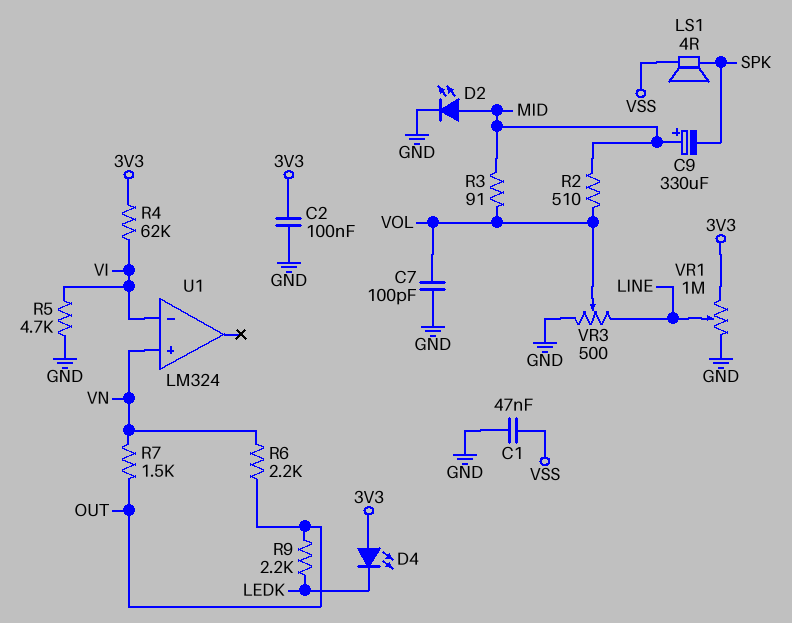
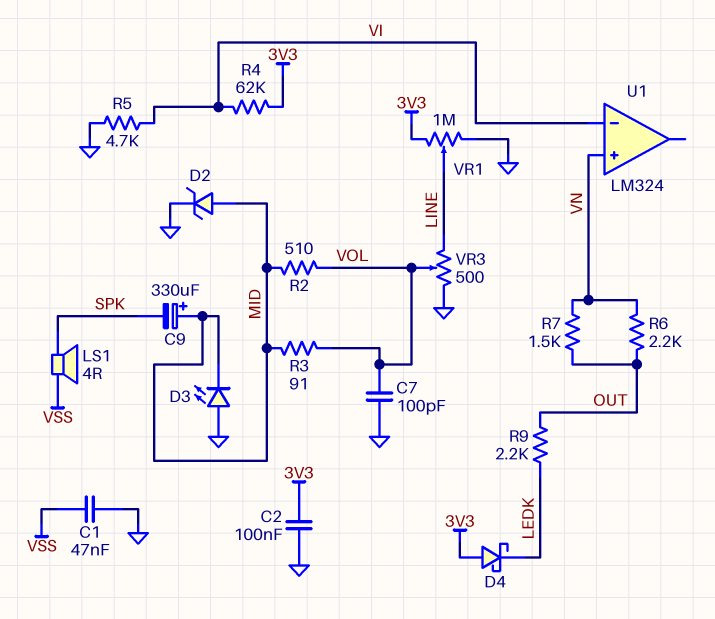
D2: LED (A MID, K GND) -> zener (A MID, K GND)
D3: none -> LED (A GND, K MID)
D4: LED (A 3V3, K LEDK) -> schottky (A 3V3, K LEDK)

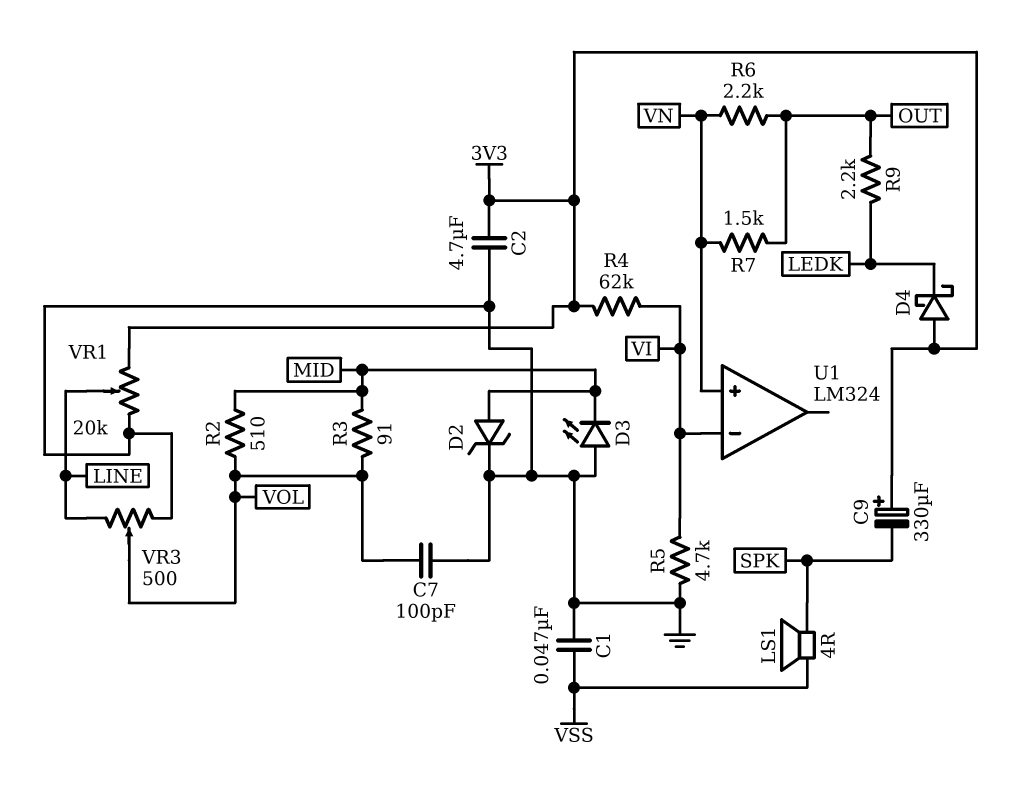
C2: 100nF (3V3, GND) -> 4.7uF (3V3, GND)
C9: 330uF (plus MID, minus SPK) -> 330uF (plus 3V3, minus SPK)
VR1: 1M (3V3, GND, wiper LINE) -> 20k (3V3, GND, wiper LINE)

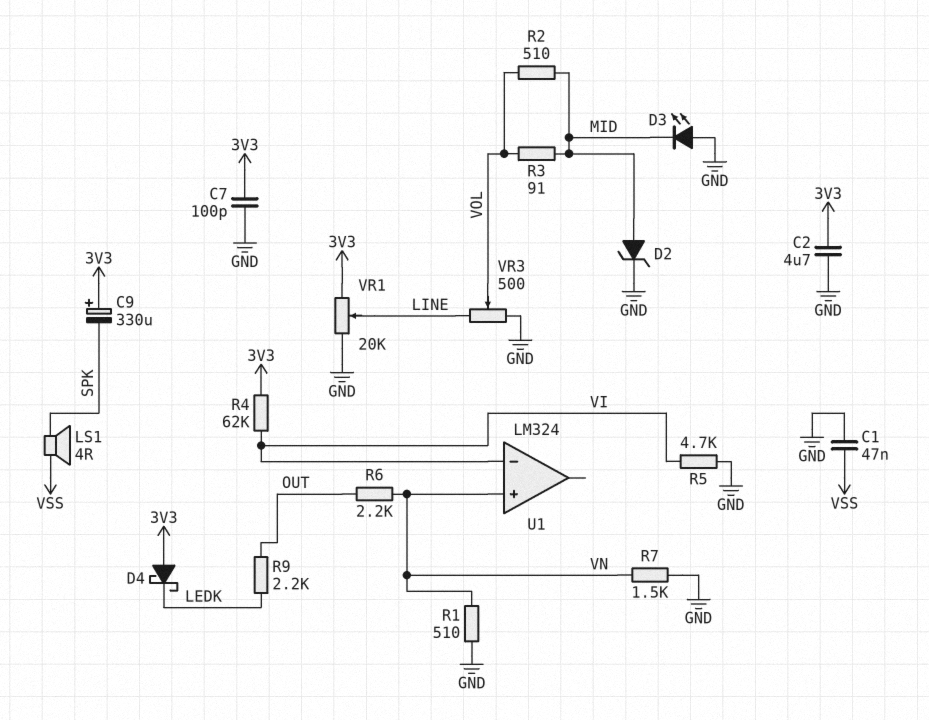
C7: 100pF (GND, VOL) -> 100pF (3V3, GND)
R1: none -> 510 (GND, VN)
R7: 1.5k (OUT, VN) -> 1.5k (GND, VN)

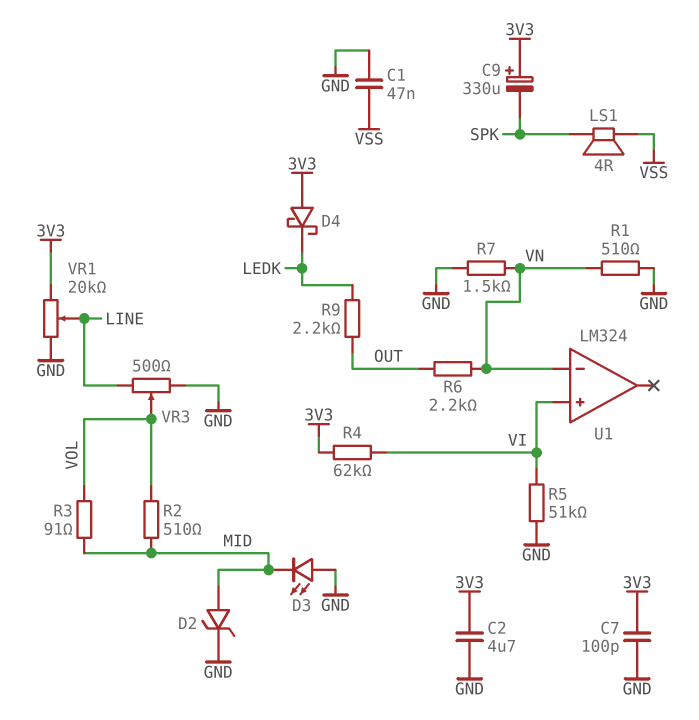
R5: 4.7k (GND, VI) -> 51k (GND, VI)
U1 pin in+: VN -> VI
U1 pin in-: VI -> VN

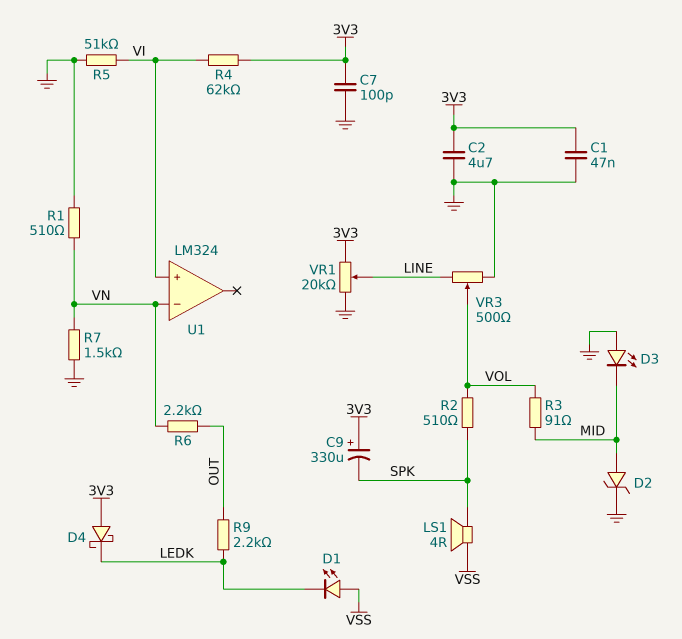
C1: 47nF (GND, VSS) -> 47nF (3V3, GND)
D1: none -> LED (A VSS, K LEDK)
R2: 510 (MID, VOL) -> 510 (SPK, VOL)

